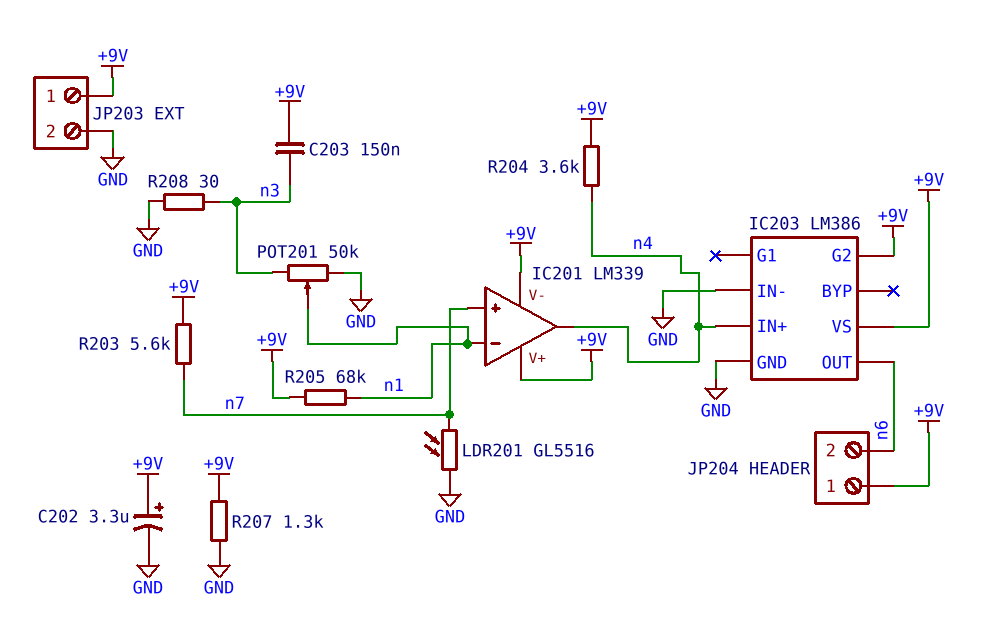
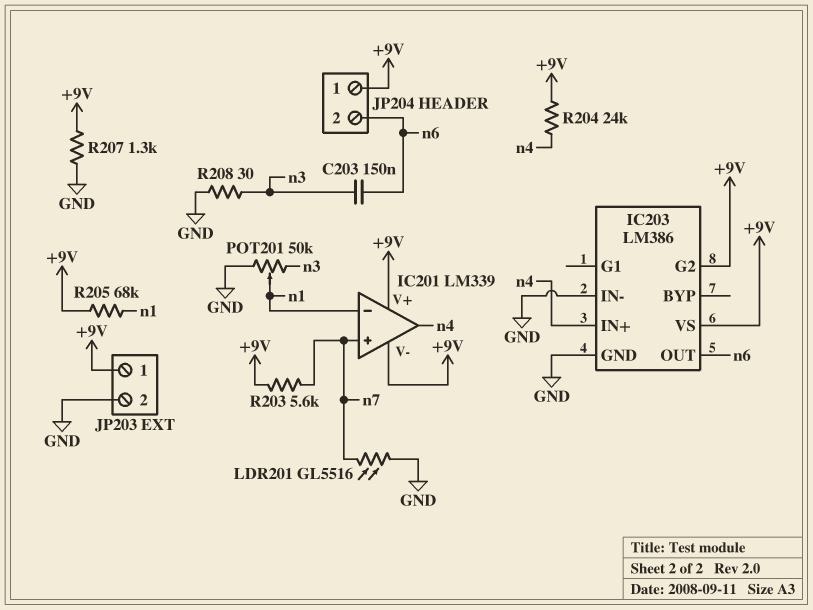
C202: 3.3uF (plus +9V, minus GND) -> none
C203: 150nF (+9V, n3) -> 150nF (n3, n6)
R204: 3.6k (+9V, n4) -> 24k (+9V, n4)

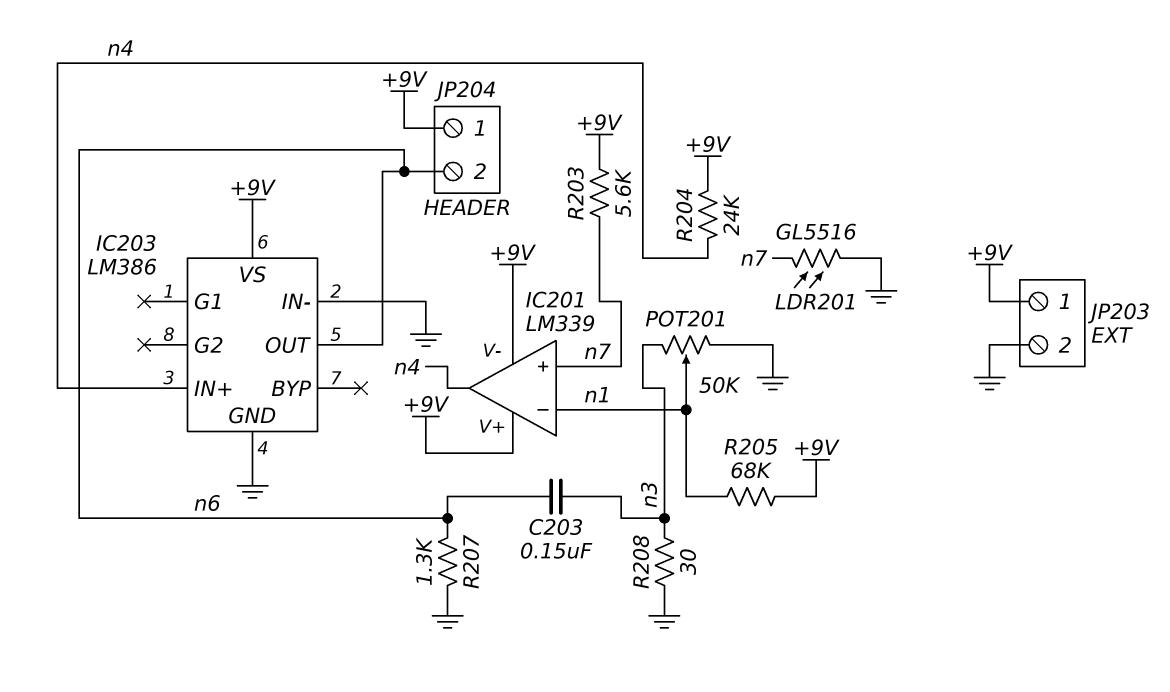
IC203 pin G2: +9V -> none
R207: 1.3k (+9V, GND) -> 1.3k (GND, n6)

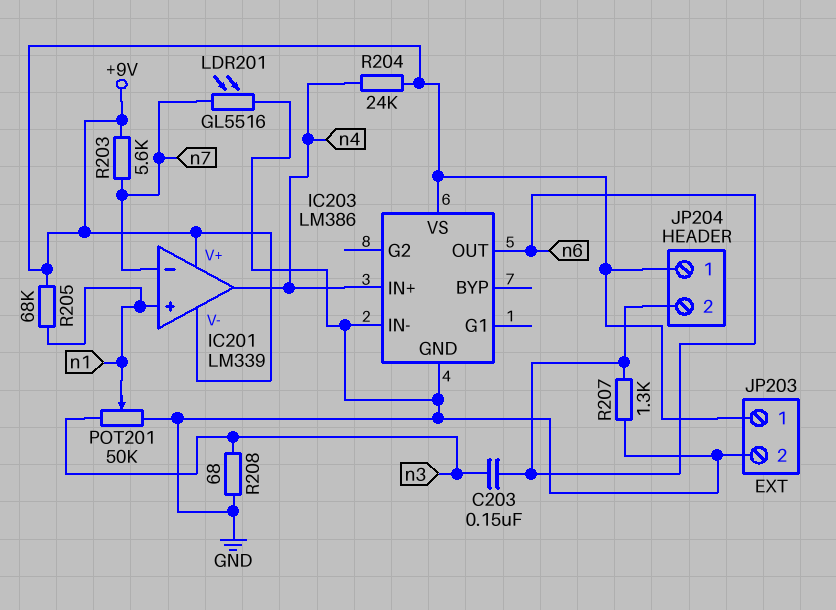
IC201 pin in+: n7 -> n1
IC201 pin in-: n1 -> n7
R208: 30 (GND, n3) -> 68 (GND, n3)

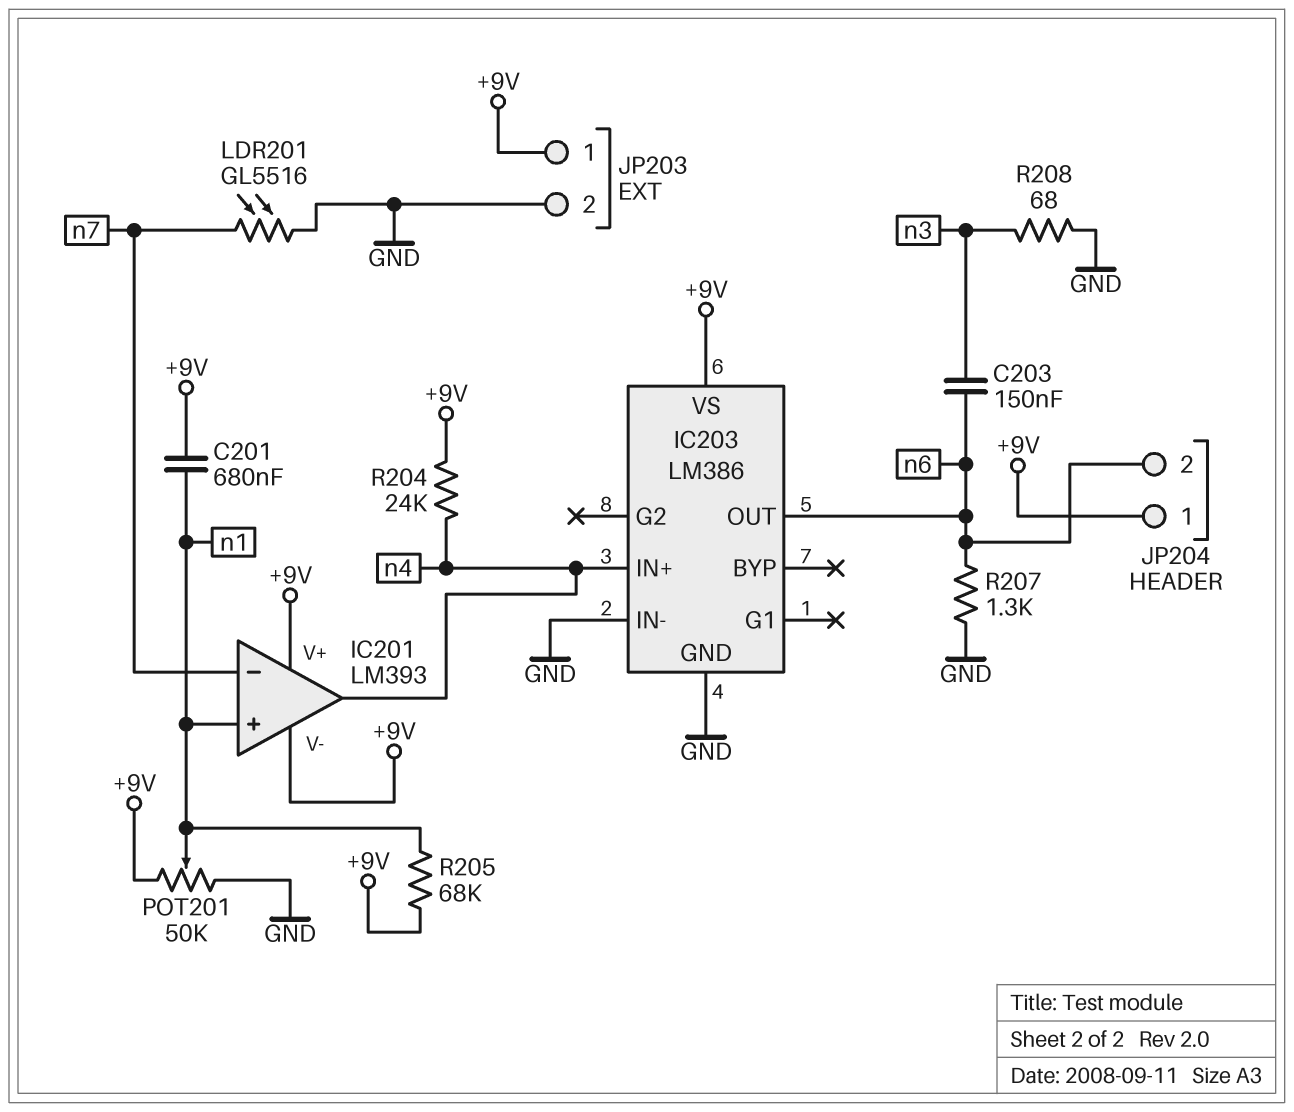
C201: none -> 680nF (+9V, n1)
IC201: LM339 -> LM393
POT201: 50k (GND, n3, wiper n1) -> 50k (+9V, GND, wiper n1)
R203: 5.6k (+9V, n7) -> none

